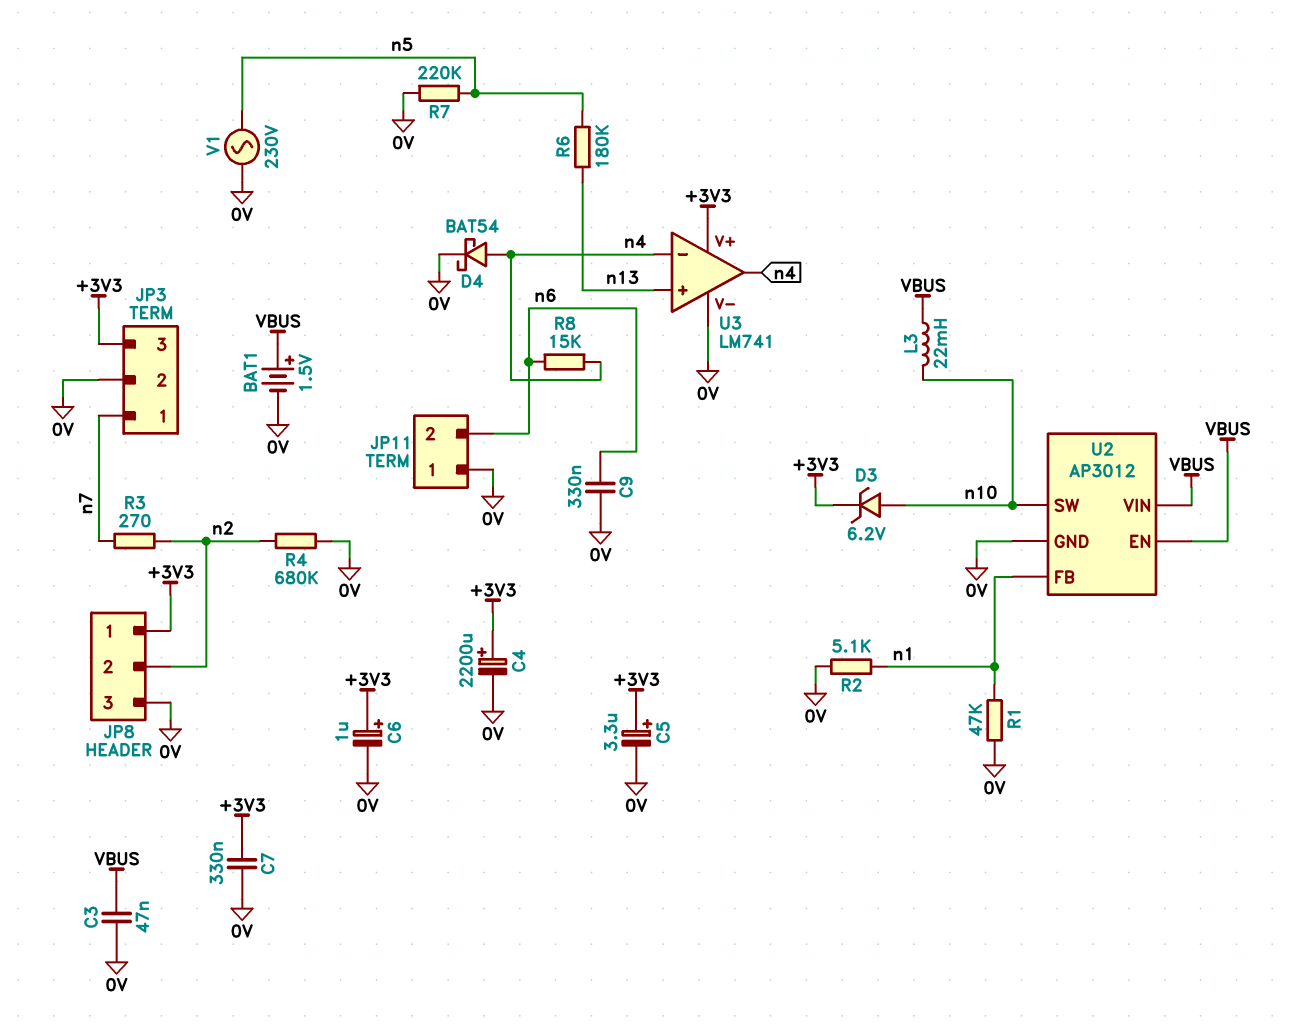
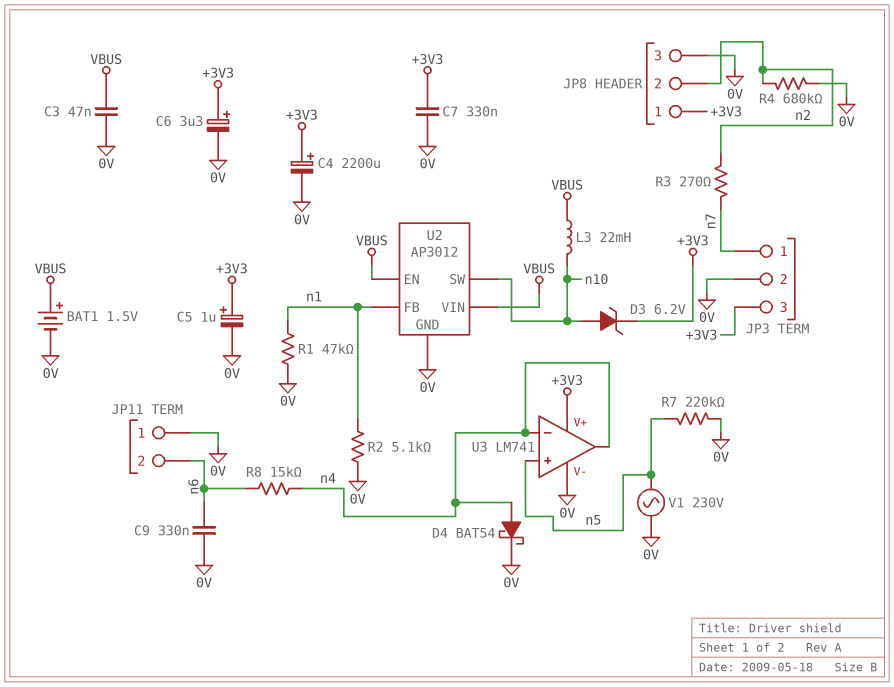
C5: 3.3uF (plus +3V3, minus 0V) -> 1uF (plus +3V3, minus 0V)
C6: 1uF (plus +3V3, minus 0V) -> 3.3uF (plus +3V3, minus 0V)
R6: 180k (n5, n13) -> none
U3 pin in+: n13 -> n5

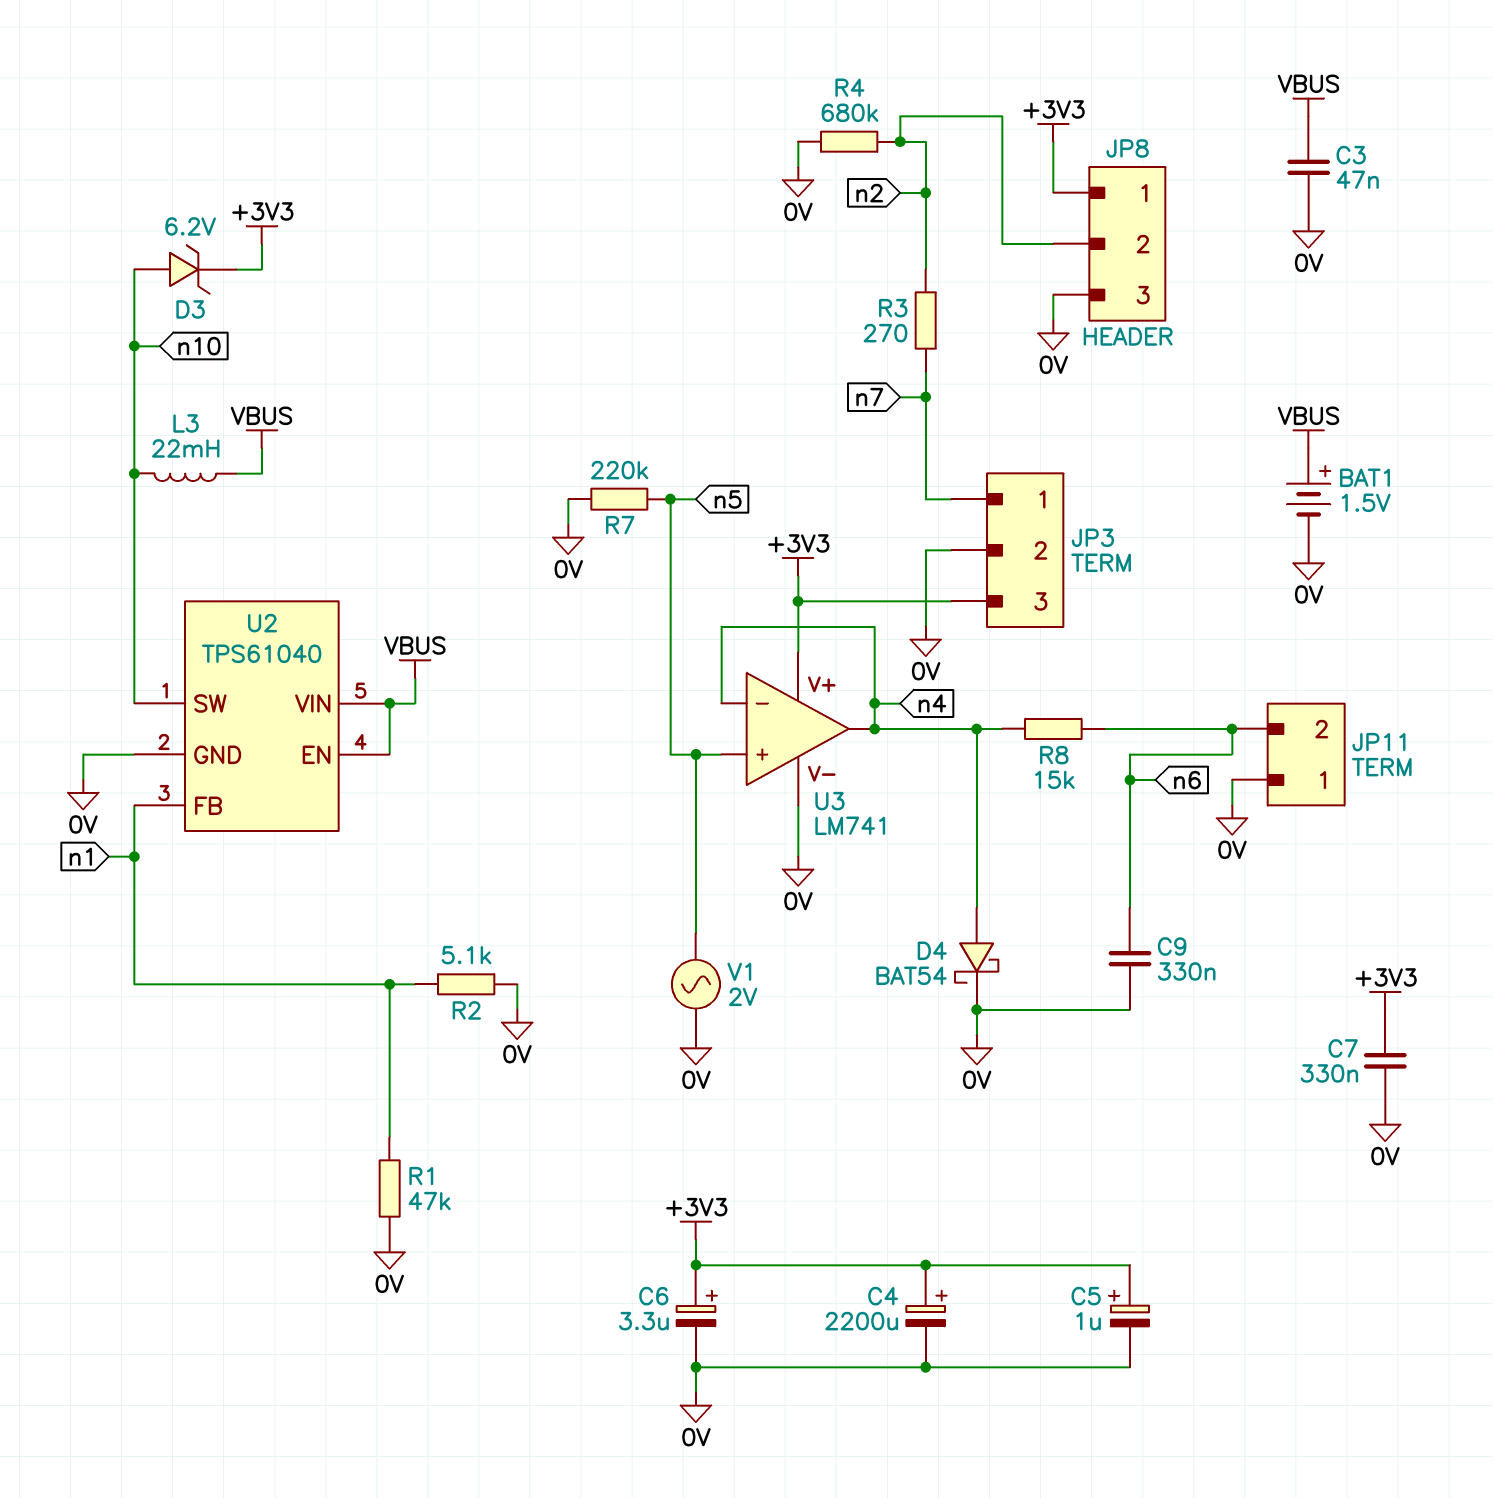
U2: AP3012 -> TPS61040
V1: AC 230V (0V, n5) -> AC 2V (0V, n5)

